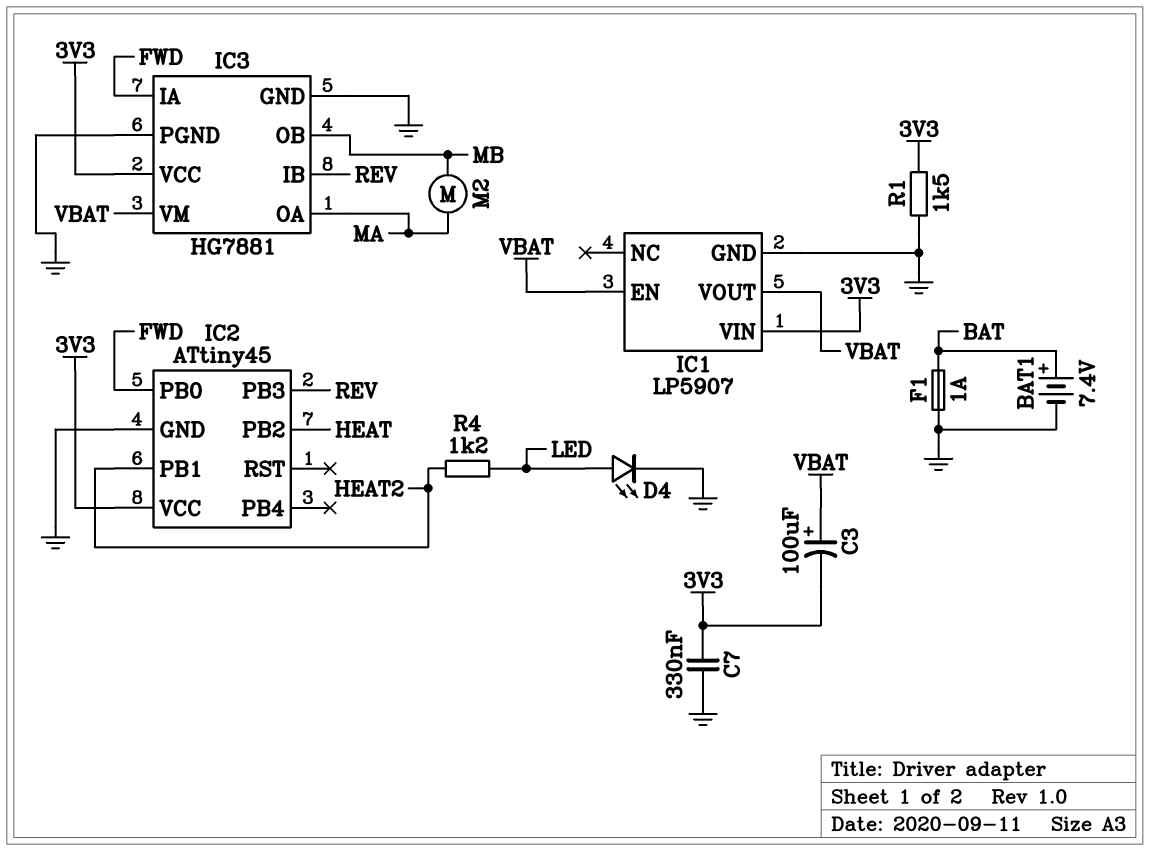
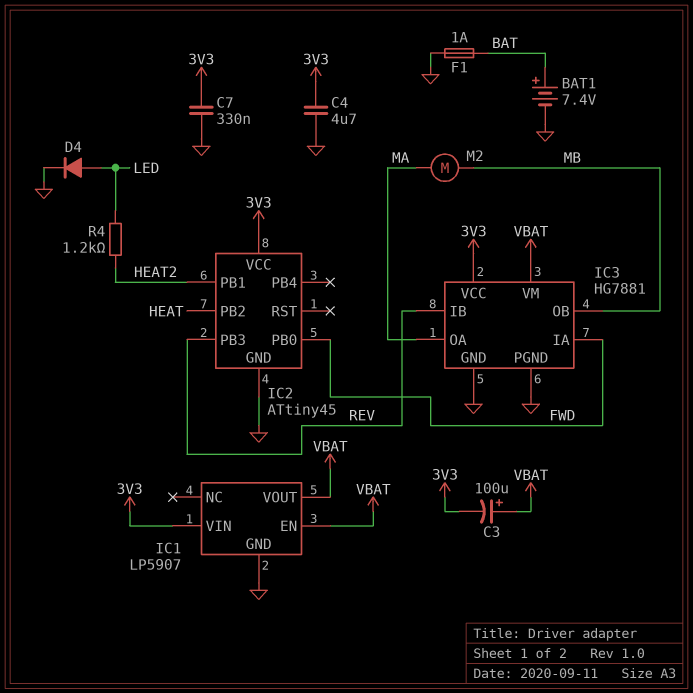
C4: none -> 4.7uF (3V3, GND)
D4: LED (A LED, K GND) -> diode (A LED, K GND)
R1: 1.5k (3V3, GND) -> none

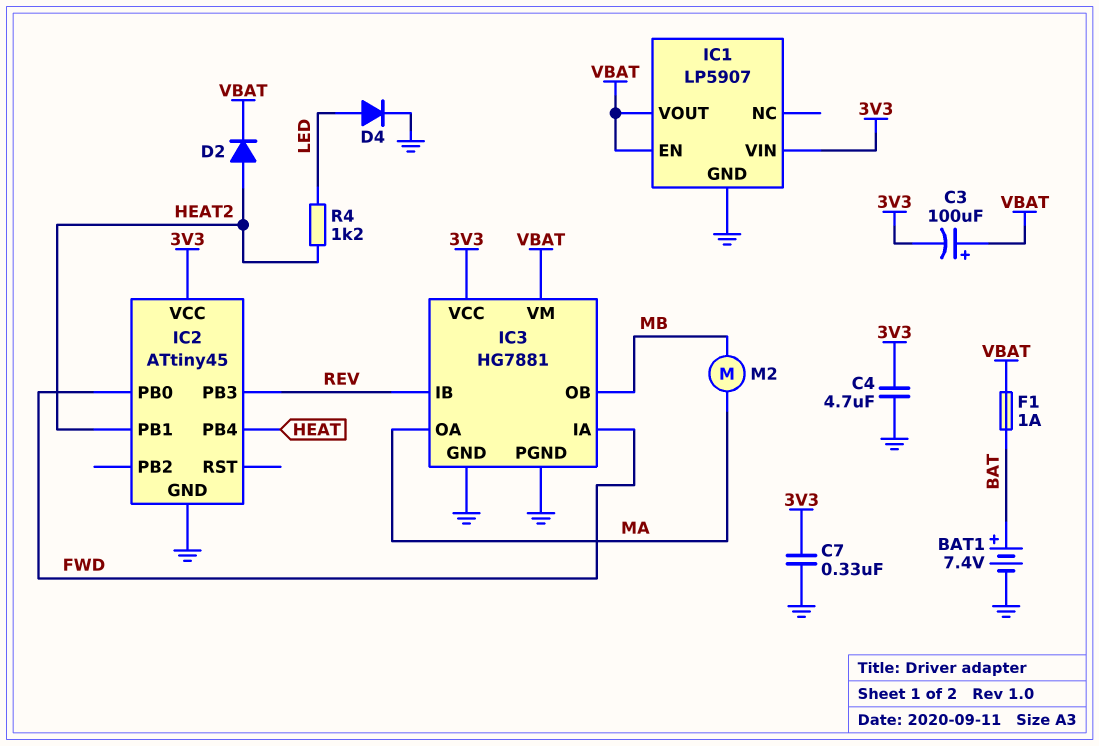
D2: none -> diode (A HEAT2, K VBAT)
F1: 1A (BAT, GND) -> 1A (BAT, VBAT)
IC2 pin PB2: HEAT -> none
IC2 pin PB4: none -> HEAT

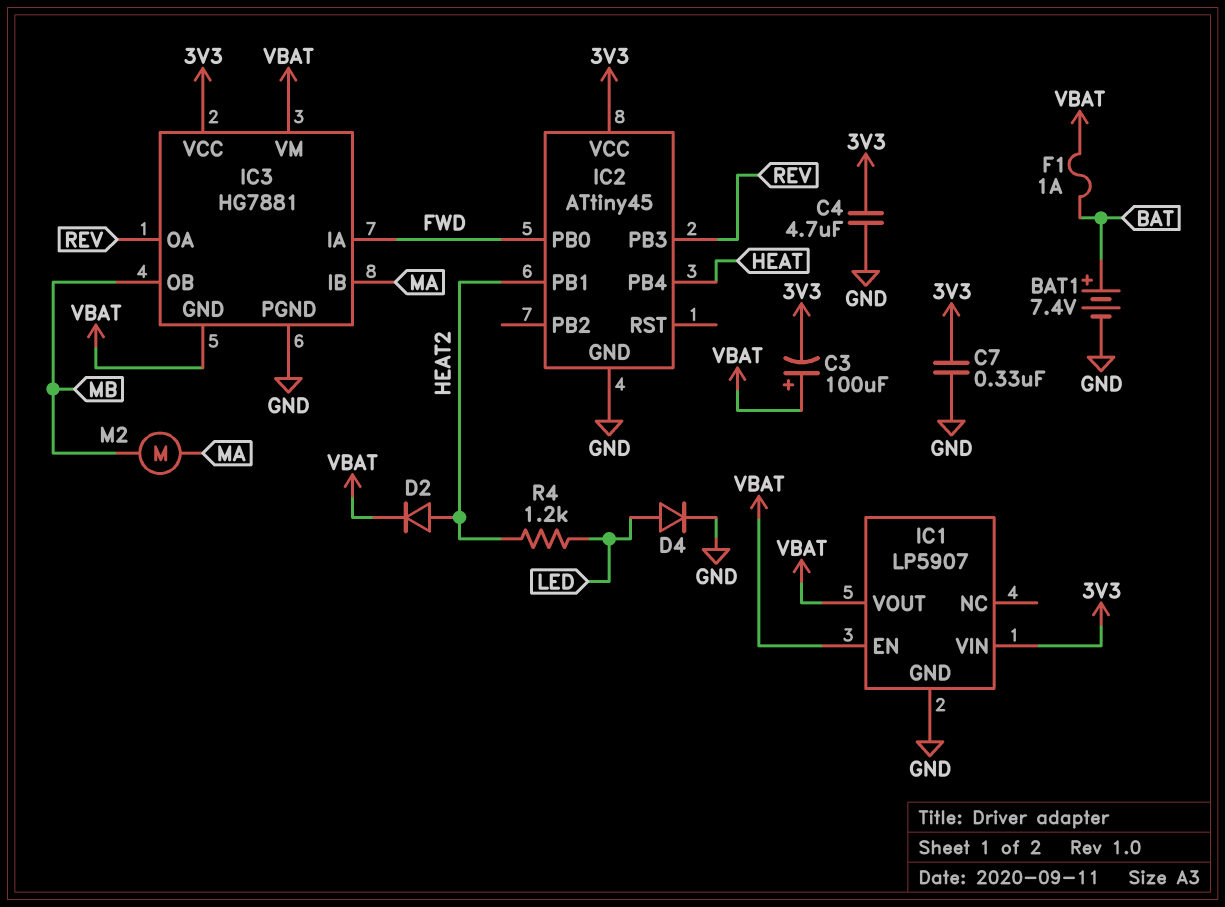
IC3 pin GND: GND -> VBAT
IC3 pin IB: REV -> MA
IC3 pin OA: MA -> REV

